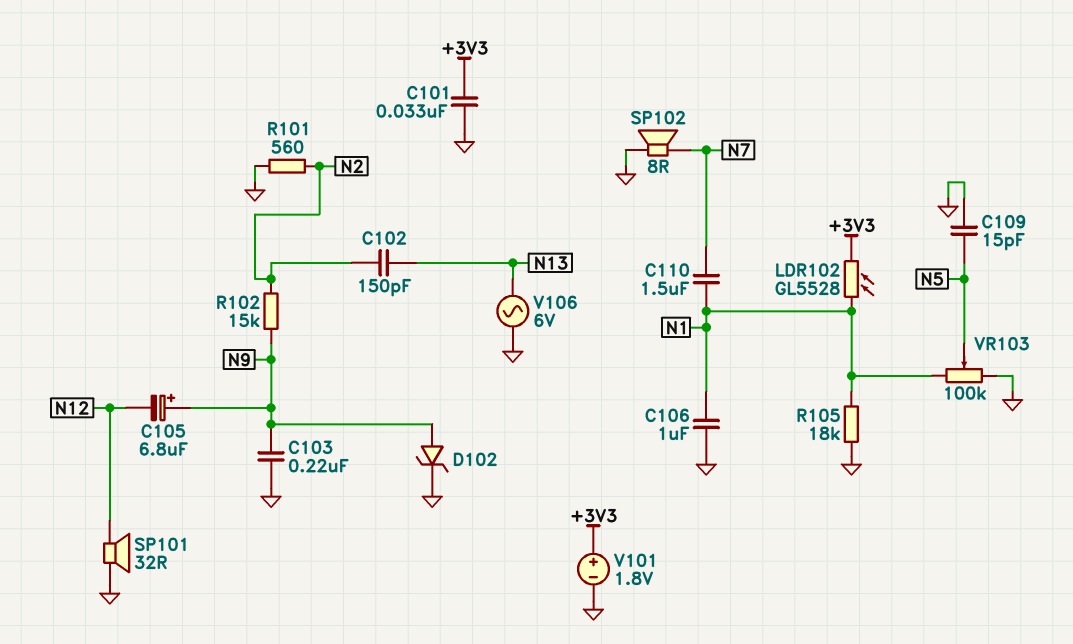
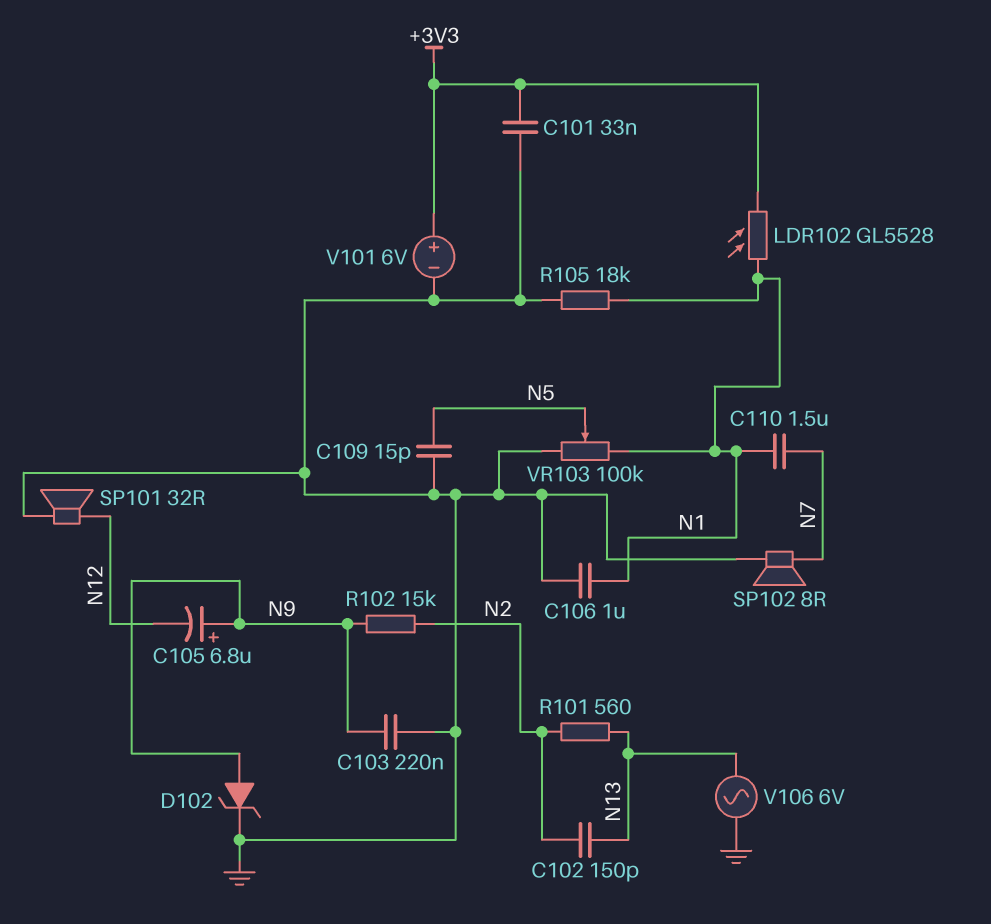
R101: 560 (GND, N2) -> 560 (N2, N13)
V101: 1.8V (plus +3V3, minus GND) -> 6V (plus +3V3, minus GND)

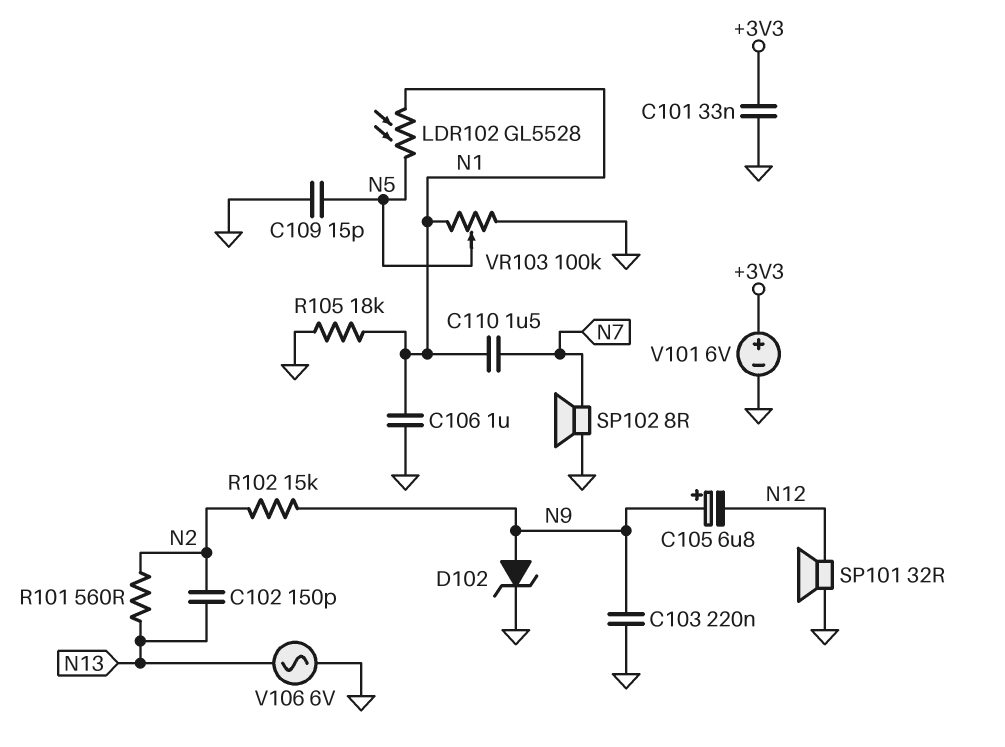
LDR102: GL5528 (+3V3, N1) -> GL5528 (N1, N5)

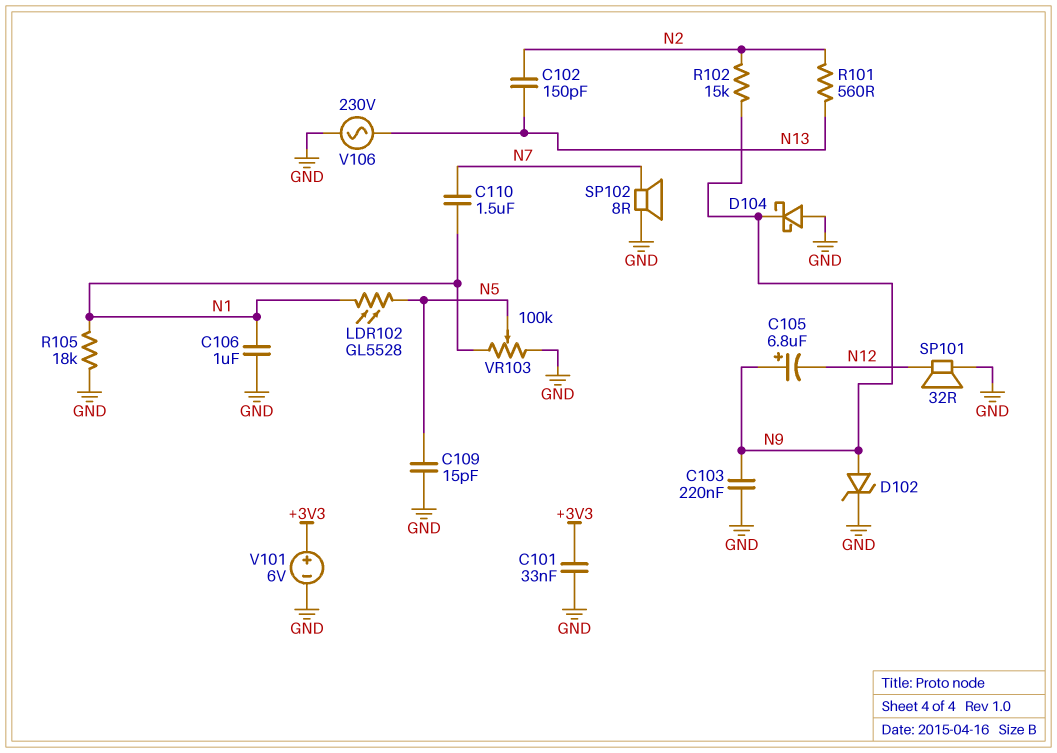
D104: none -> schottky (A GND, K N9)
V106: AC 6V (GND, N13) -> AC 230V (GND, N13)

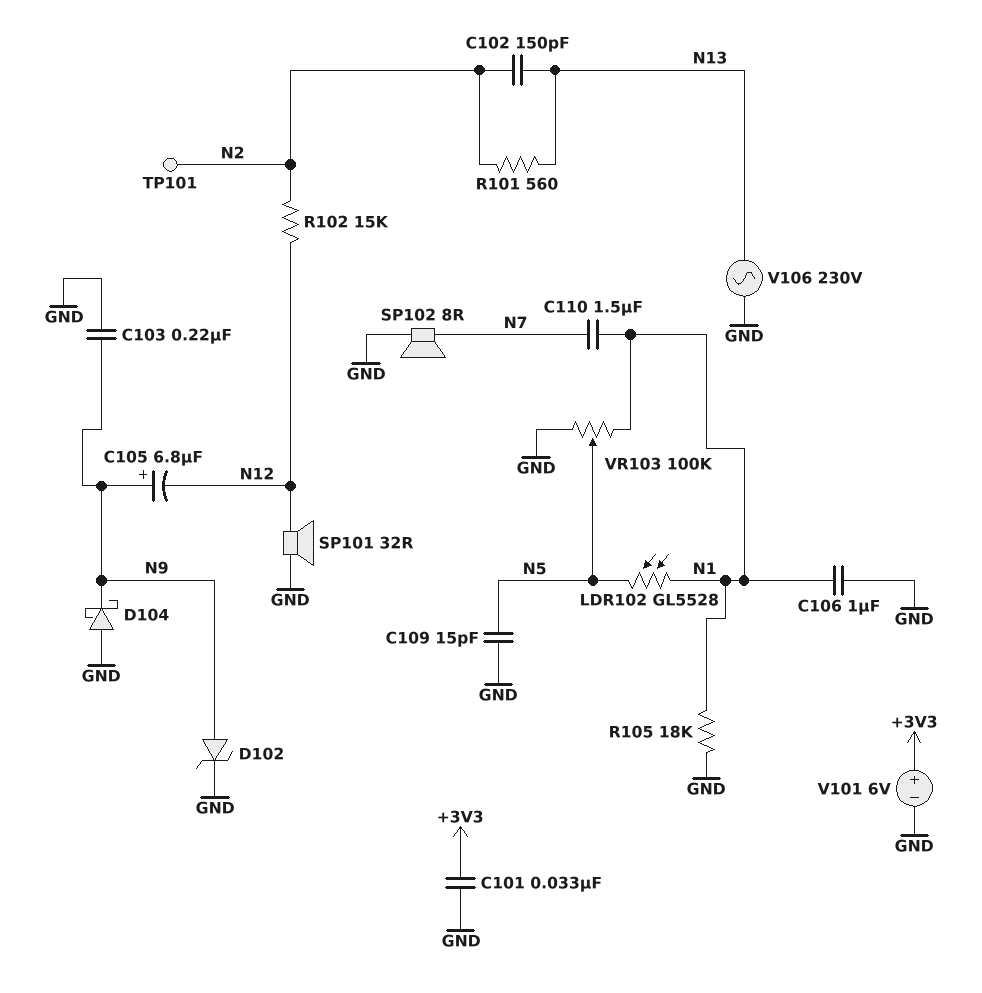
R102: 15k (N2, N9) -> 15k (N2, N12)
TP101: none -> test point (N2)

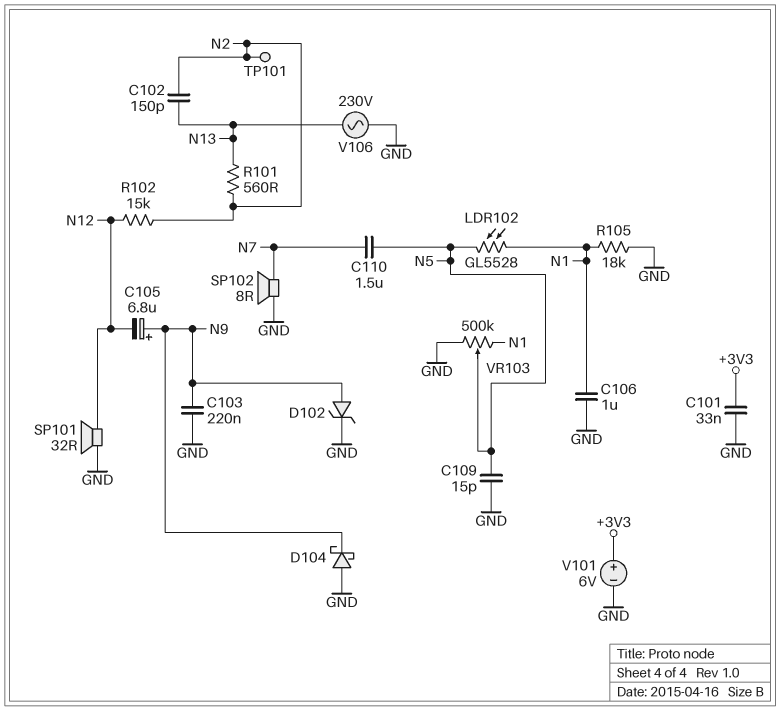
C110: 1.5uF (N1, N7) -> 1.5uF (N5, N7)
VR103: 100k (GND, N1, wiper N5) -> 500k (GND, N1, wiper N5)

